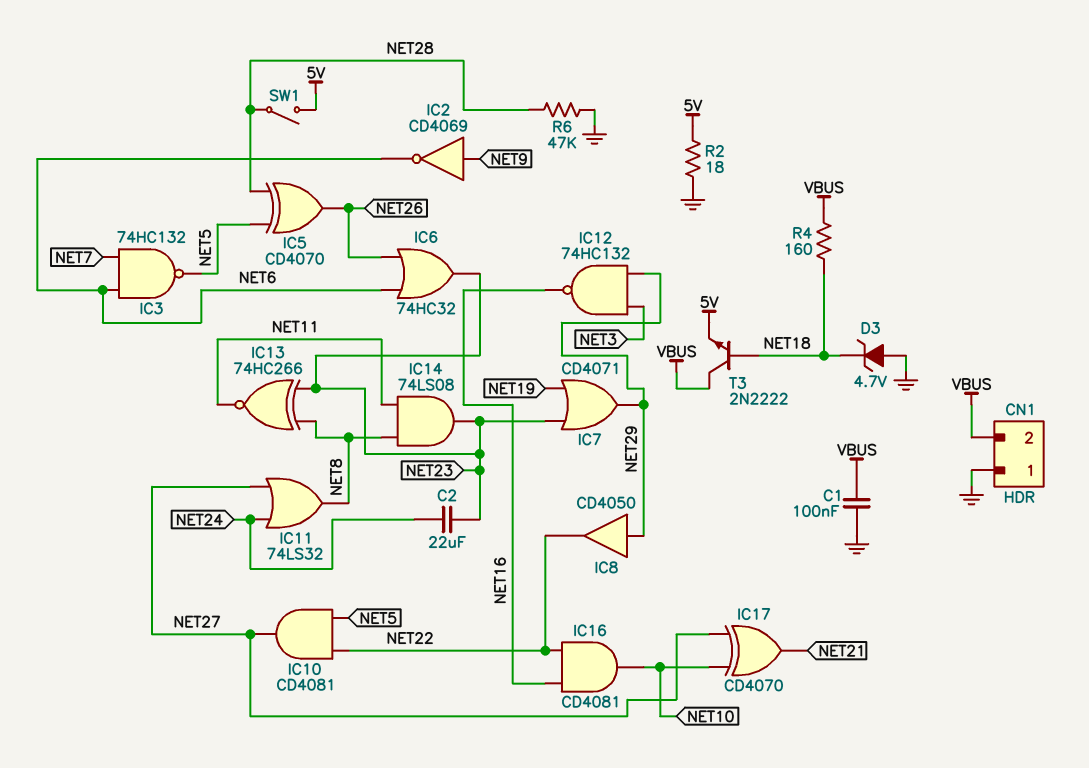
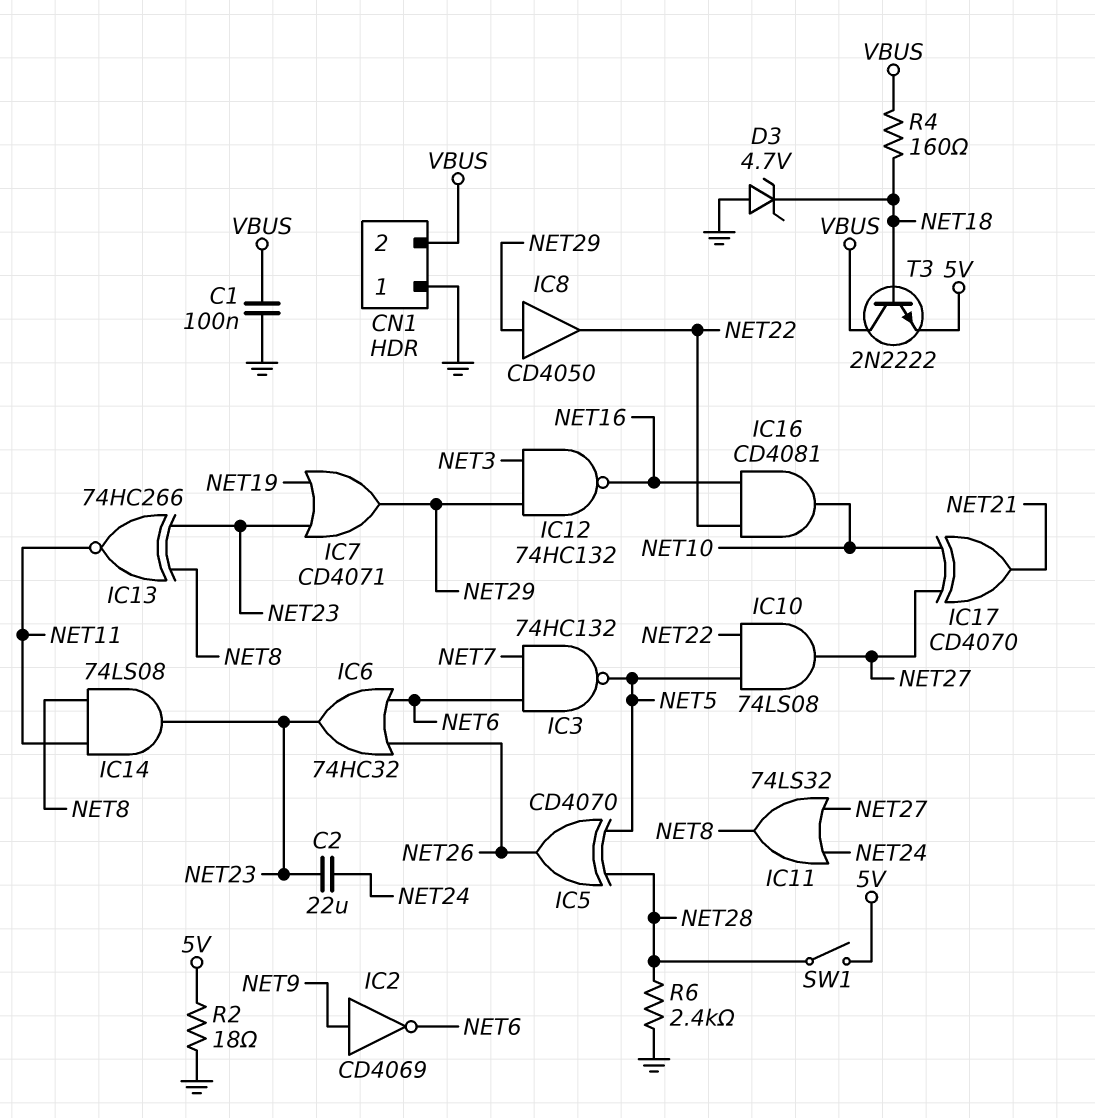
IC10: AND CD4081 (in NET5, in NET22, out NET27) -> AND 74LS08 (in NET5, in NET22, out NET27)
R6: 47k (GND, NET28) -> 2.4k (GND, NET28)

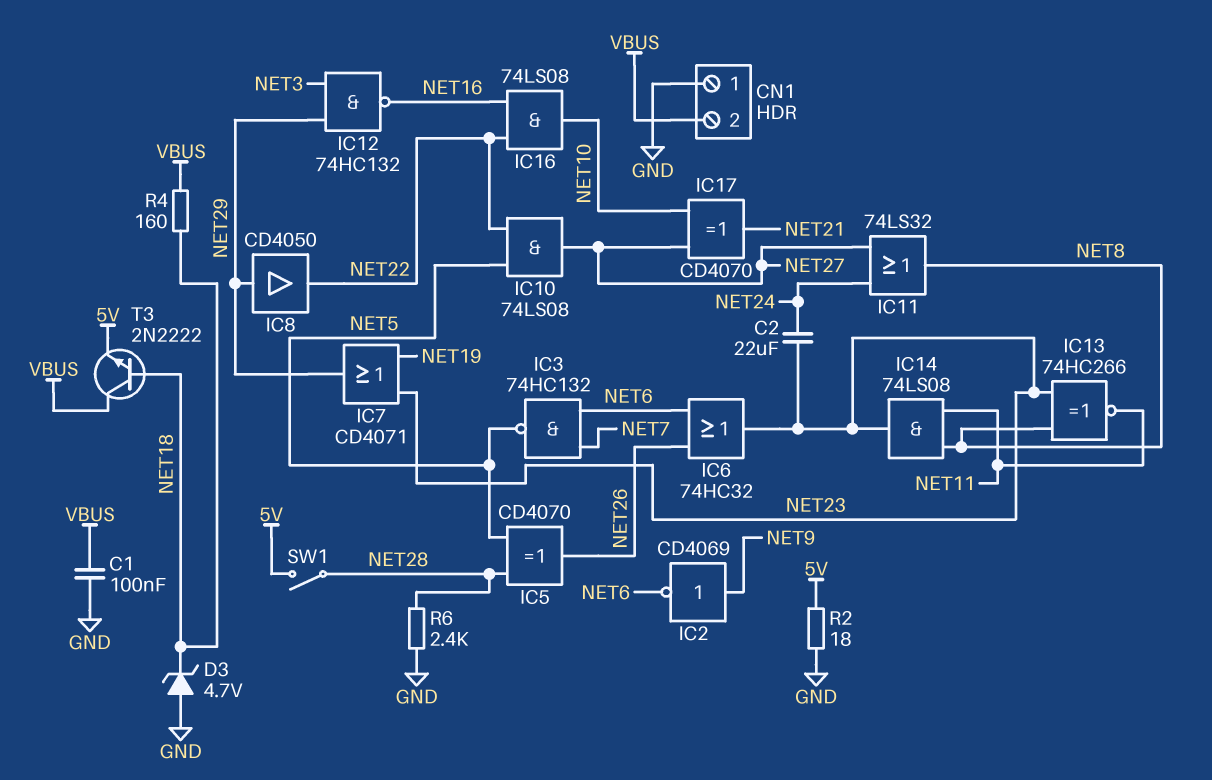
IC16: AND CD4081 (in NET16, in NET22, out NET10) -> AND 74LS08 (in NET16, in NET22, out NET10)

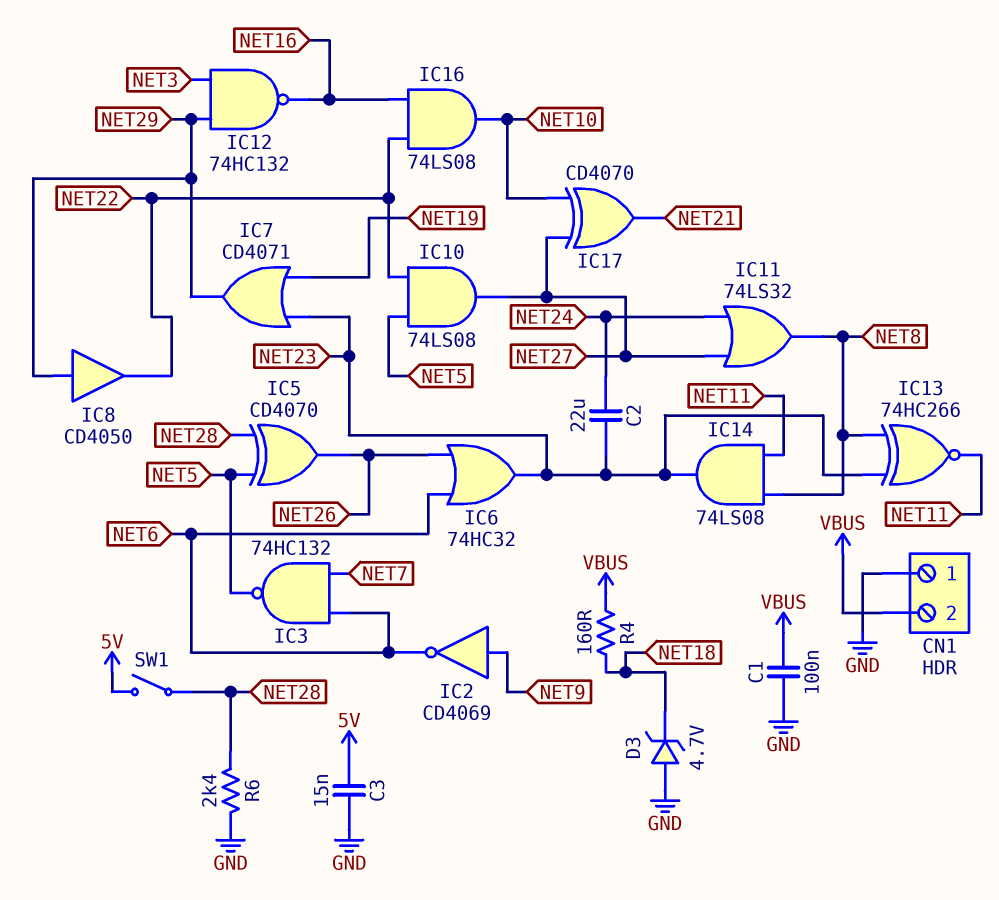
C3: none -> 15nF (5V, GND)
R2: 18 (5V, GND) -> none
T3: NPN 2N2222 (B NET18, C VBUS, E 5V) -> none

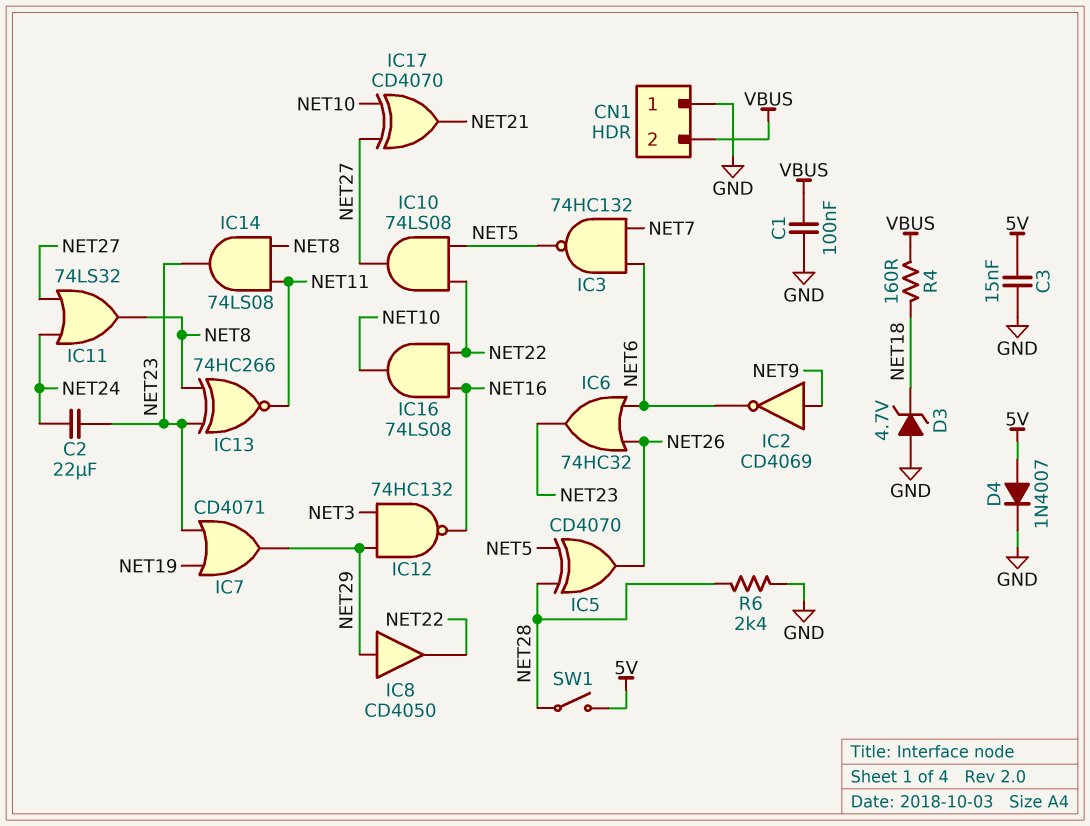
D4: none -> diode 1N4007 (A 5V, K GND)

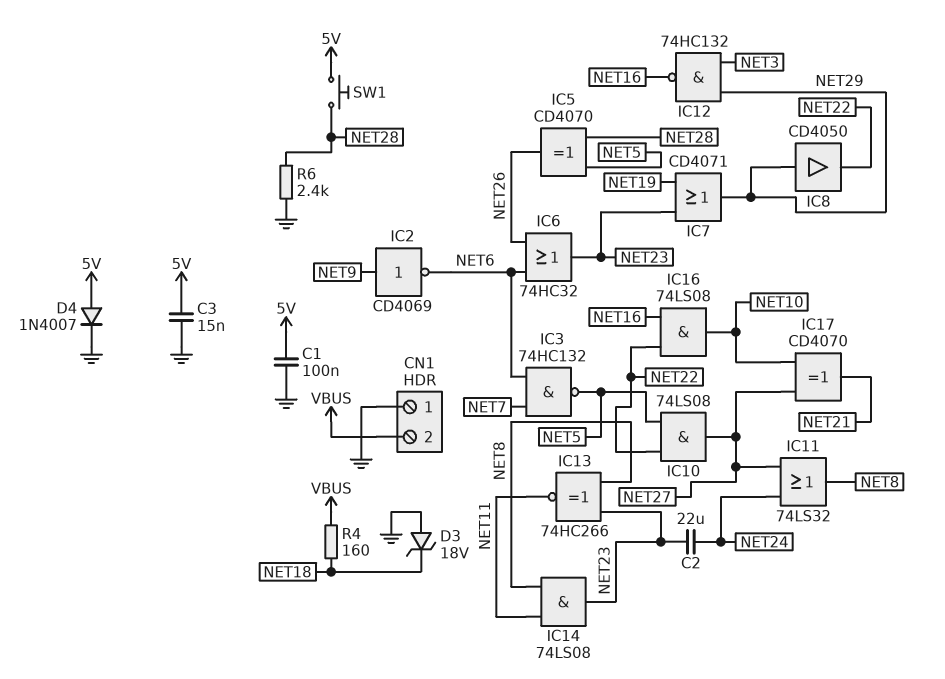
C1: 100nF (GND, VBUS) -> 100nF (5V, GND)
D3: zener 4.7V (A GND, K NET18) -> zener 18V (A GND, K NET18)
SW1: switch (5V, NET28) -> button (5V, NET28)

